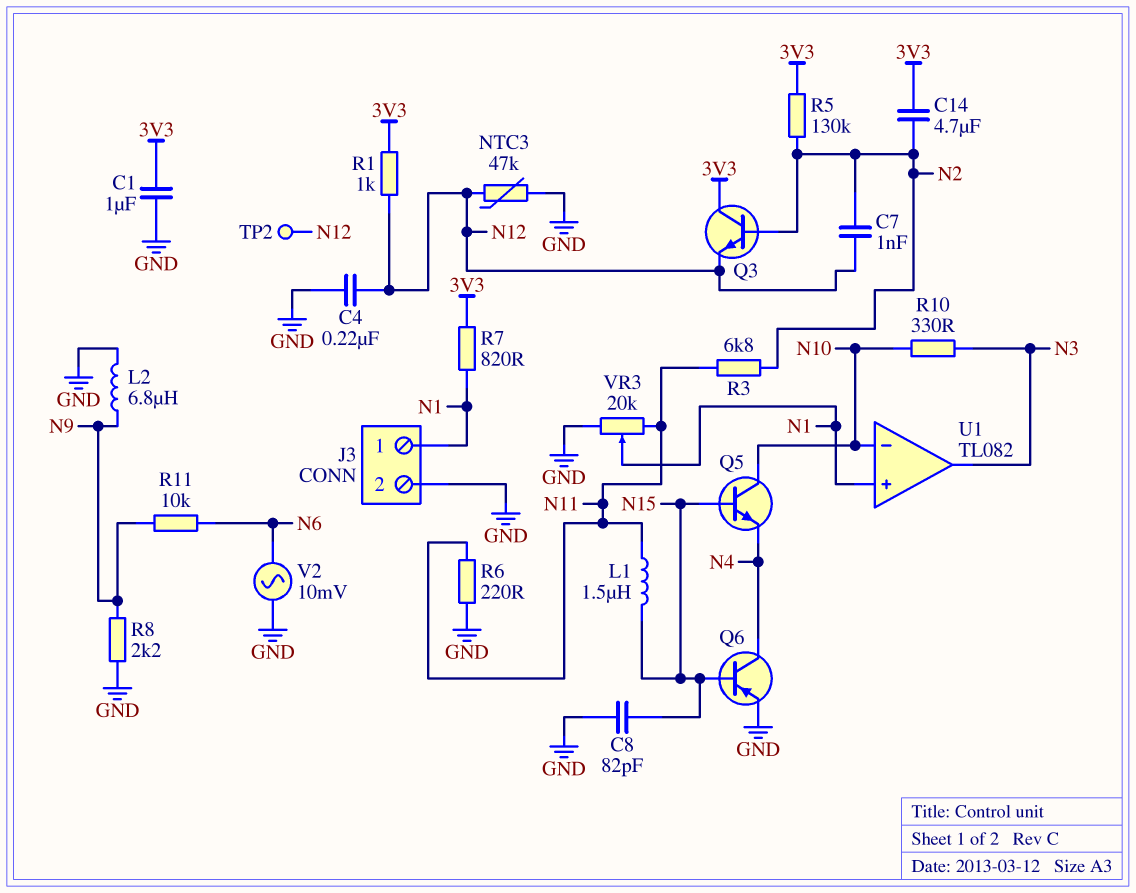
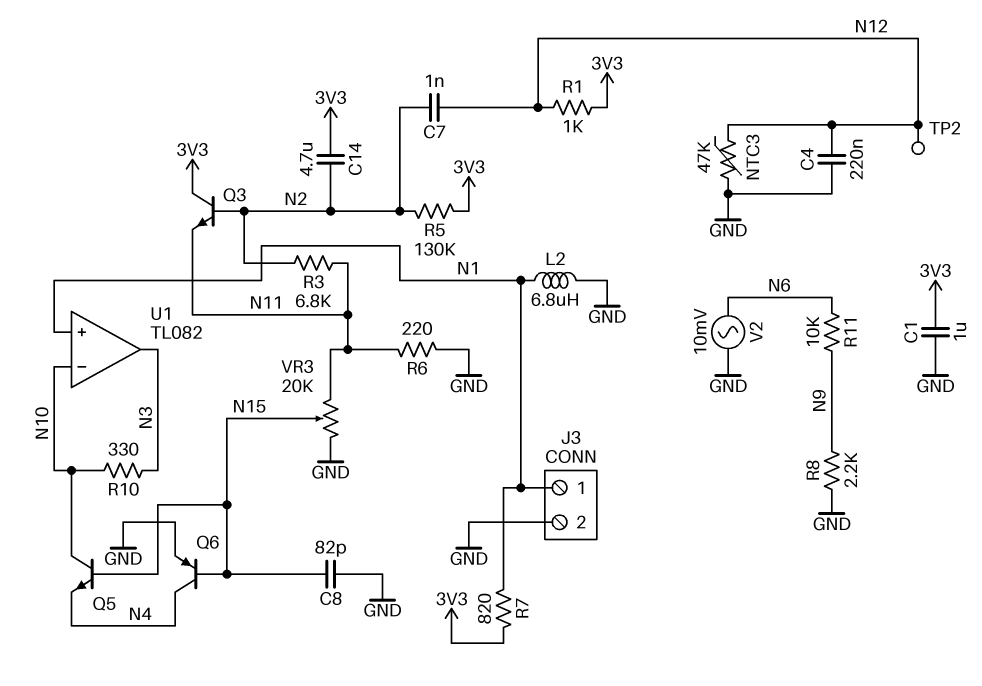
L1: 1.5uH (N11, N15) -> none
L2: 6.8uH (GND, N9) -> 6.8uH (GND, N1)
Q3: NPN (B N2, C 3V3, E N12) -> NPN (B N2, C 3V3, E N11)
VR3: 20k (GND, N11, wiper N1) -> 20k (GND, N11, wiper N15)

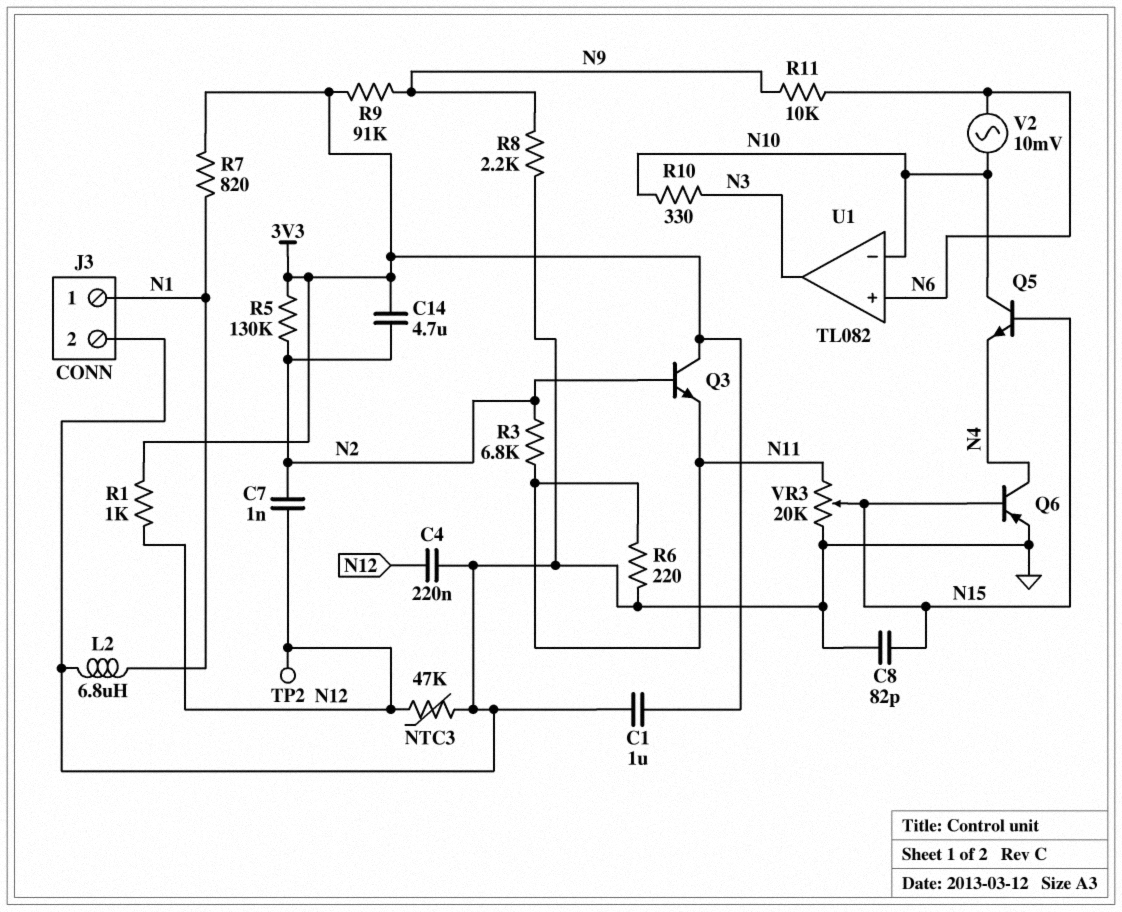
R9: none -> 91k (3V3, N9)
U1 pin in+: N1 -> N6
V2: AC 10mV (GND, N6) -> AC 10mV (N6, N10)

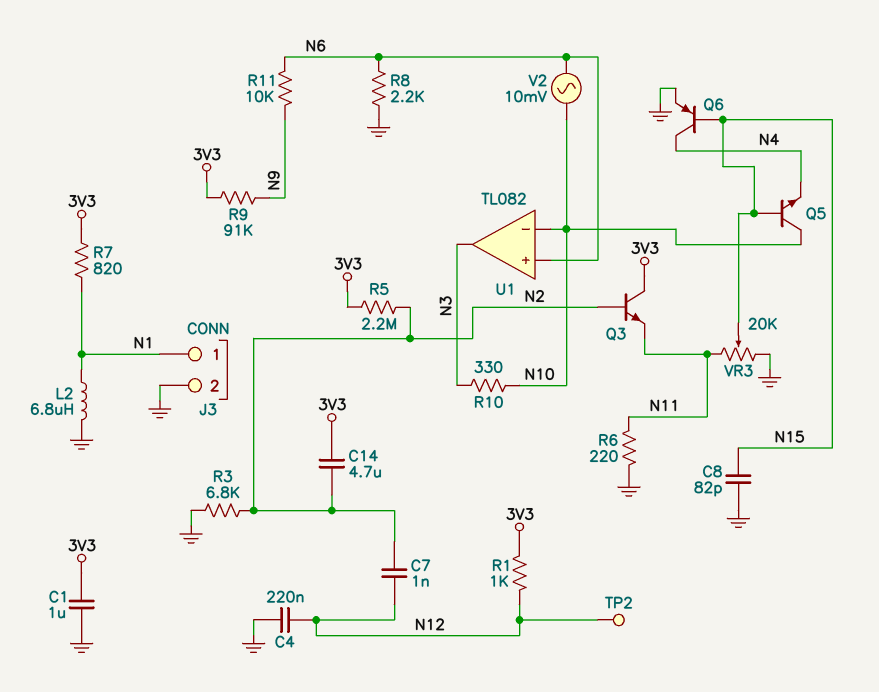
NTC3: 47k (GND, N12) -> none
R3: 6.8k (N2, N11) -> 6.8k (GND, N2)
R5: 130k (3V3, N2) -> 2.2M (3V3, N2)
R8: 2.2k (GND, N9) -> 2.2k (GND, N6)

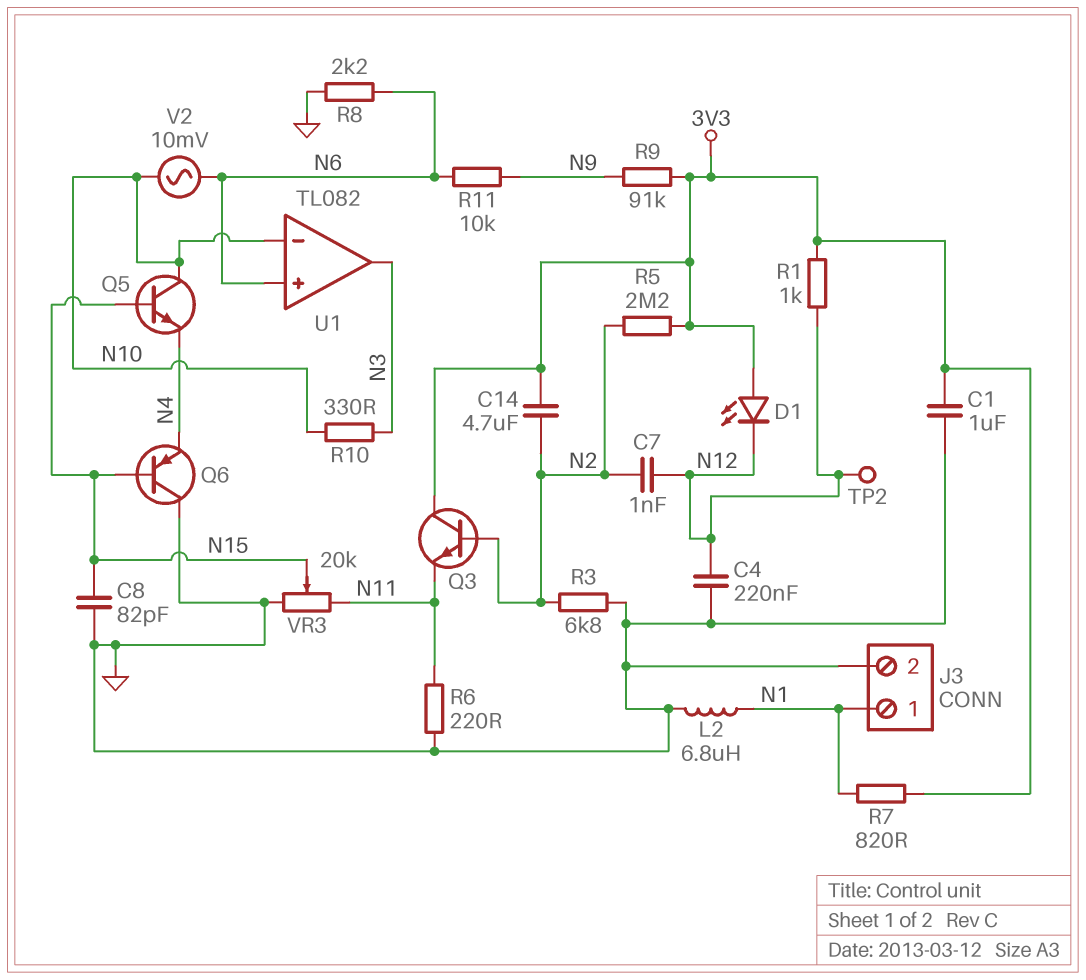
D1: none -> LED (A 3V3, K N12)
Q6: PNP (B N15, C N4, E GND) -> PNP (B N15, C GND, E N4)

